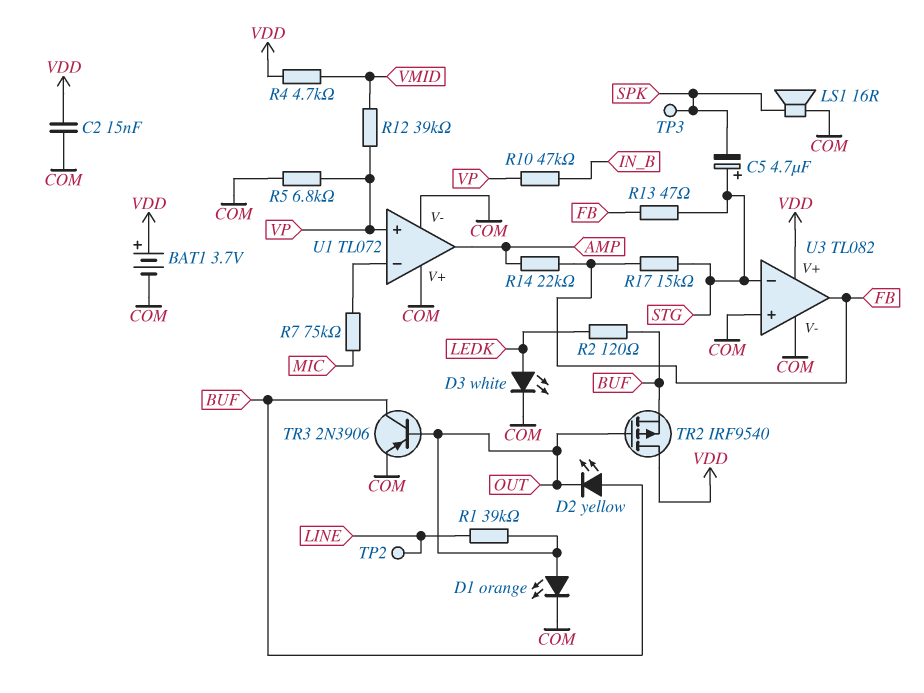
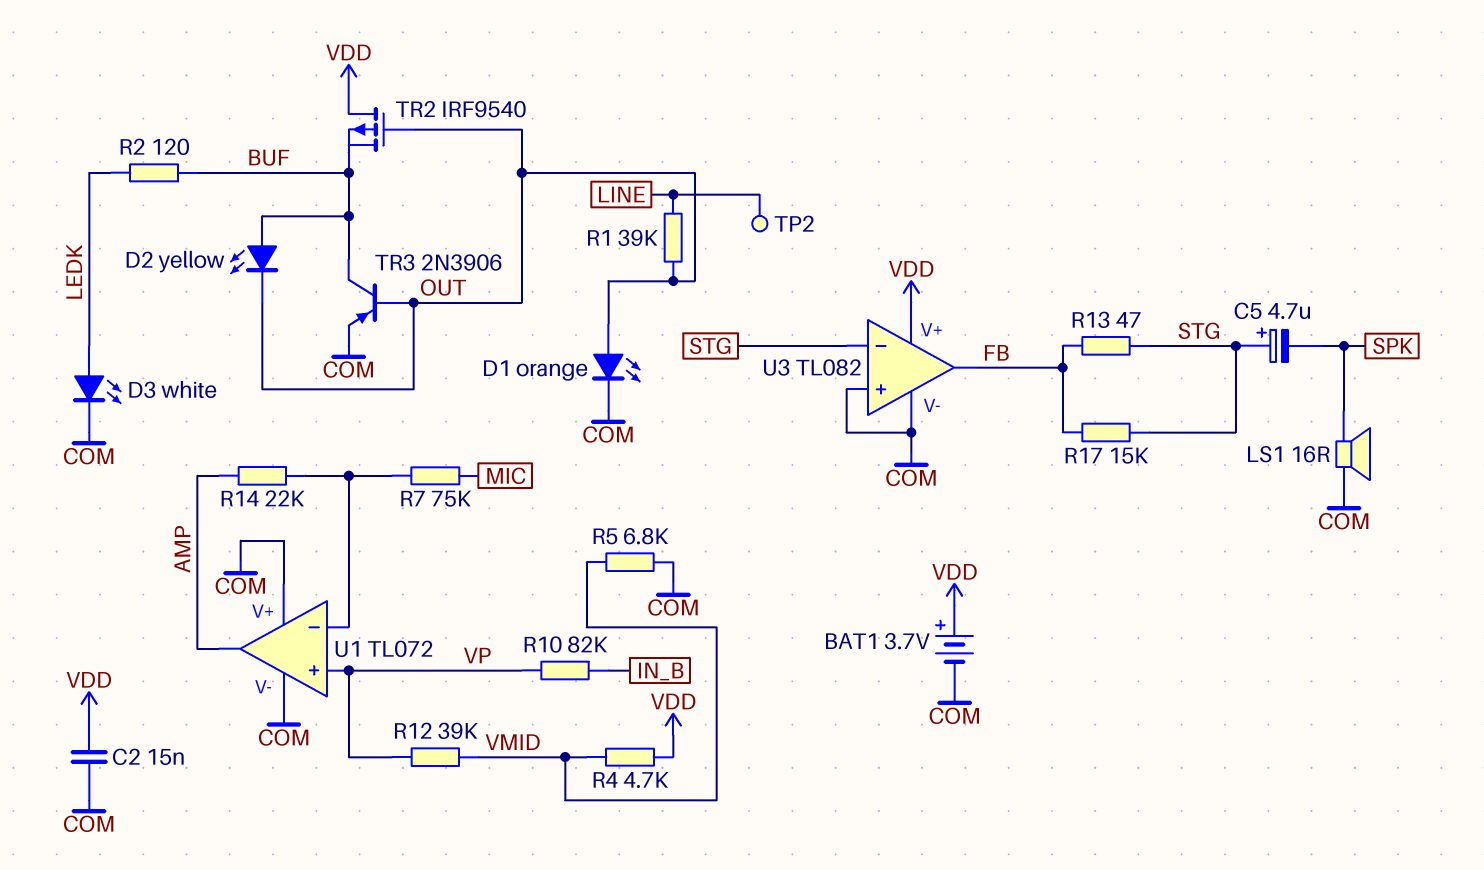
R5: 6.8k (COM, VP) -> 6.8k (COM, VMID)
R10: 47k (IN_B, VP) -> 82k (IN_B, VP)
R14: 22k (AMP, FB) -> 22k (AMP, U1/in-)
TP3: test point (SPK) -> none

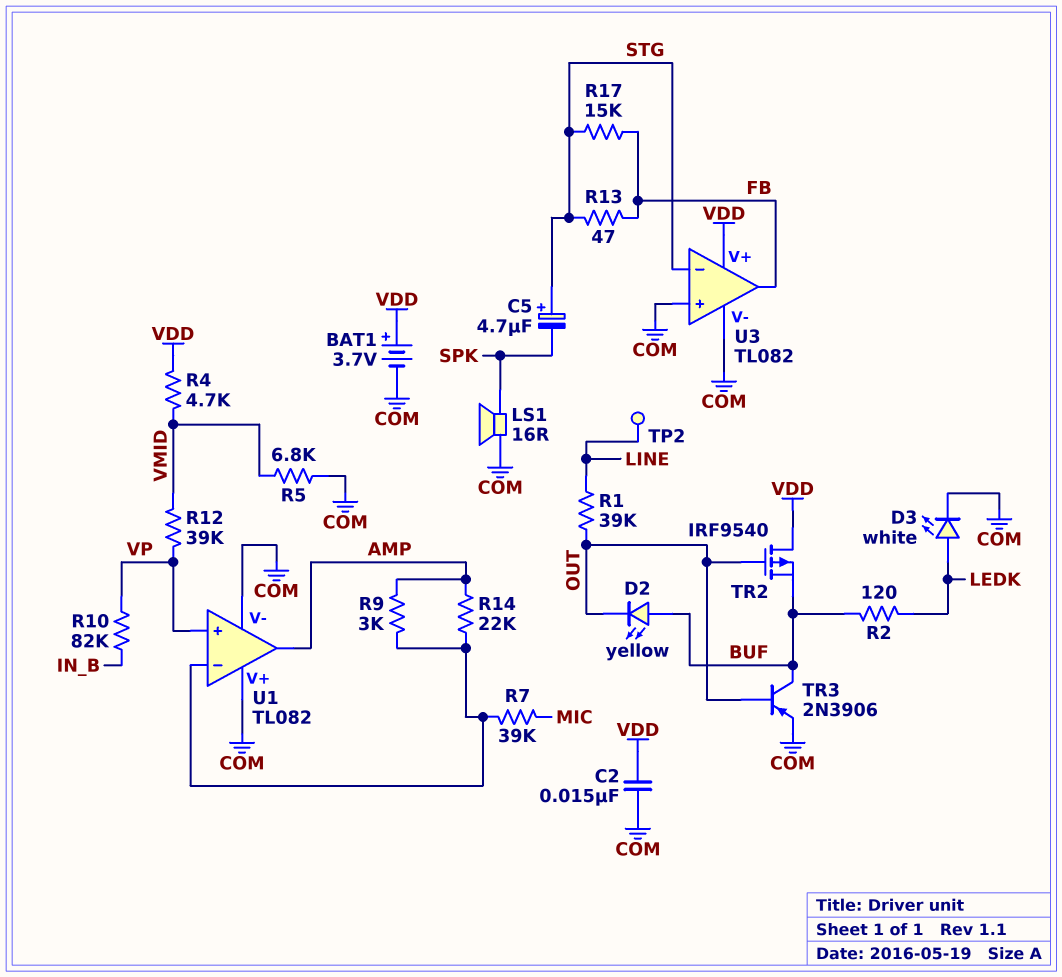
D1: LED orange (A OUT, K COM) -> none
R7: 75k (MIC, U1/in-) -> 39k (MIC, U1/in-)
R9: none -> 3k (AMP, U1/in-)
U1: TL072 -> TL082

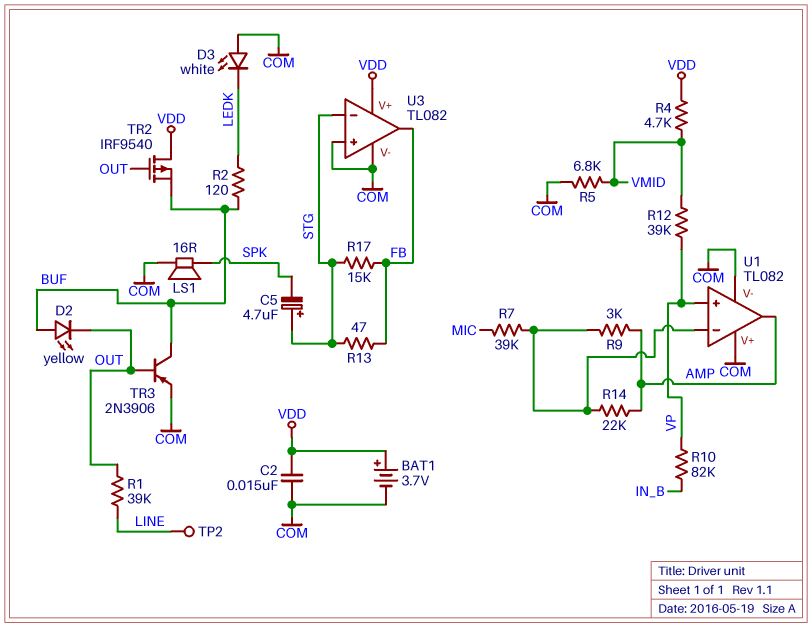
D3: LED white (A LEDK, K COM) -> LED white (A COM, K LEDK)

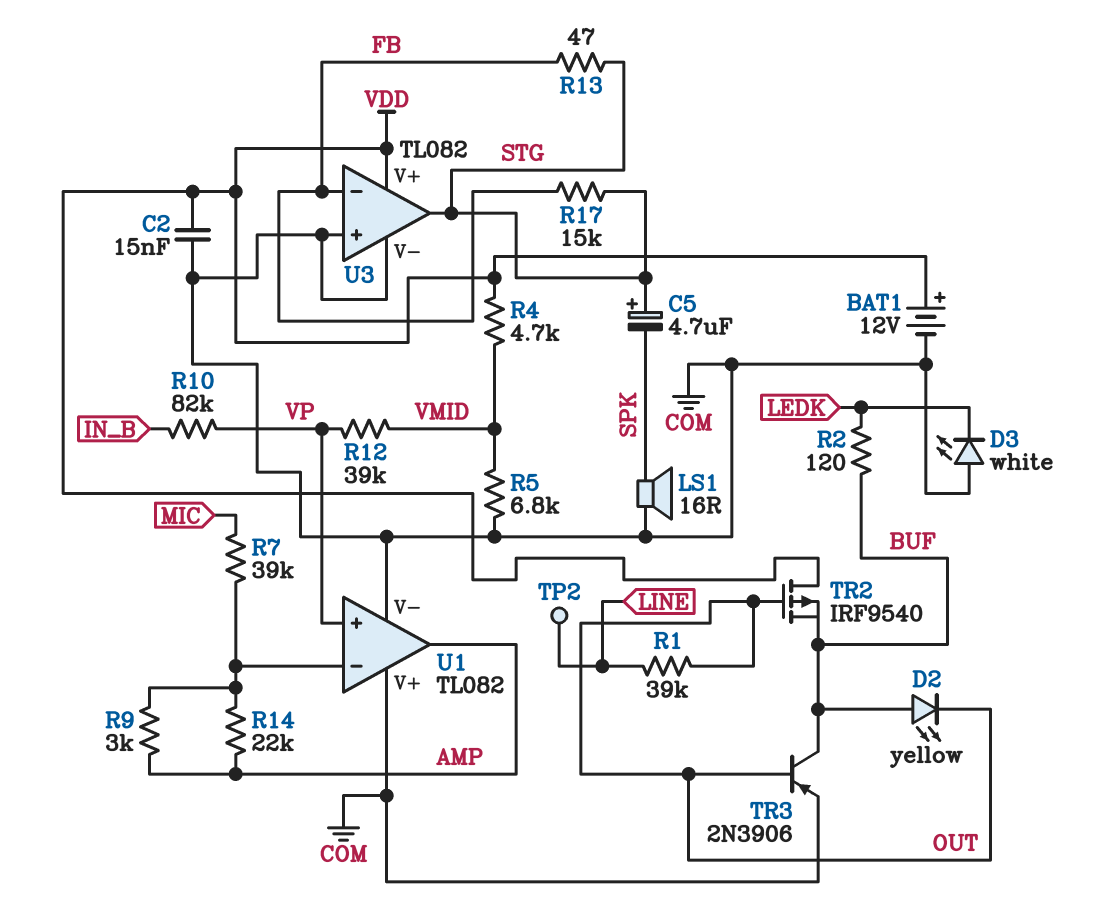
BAT1: 3.7V (plus VDD, minus COM) -> 12V (plus VDD, minus COM)
U3 pin in-: STG -> FB
U3 pin out: FB -> STG

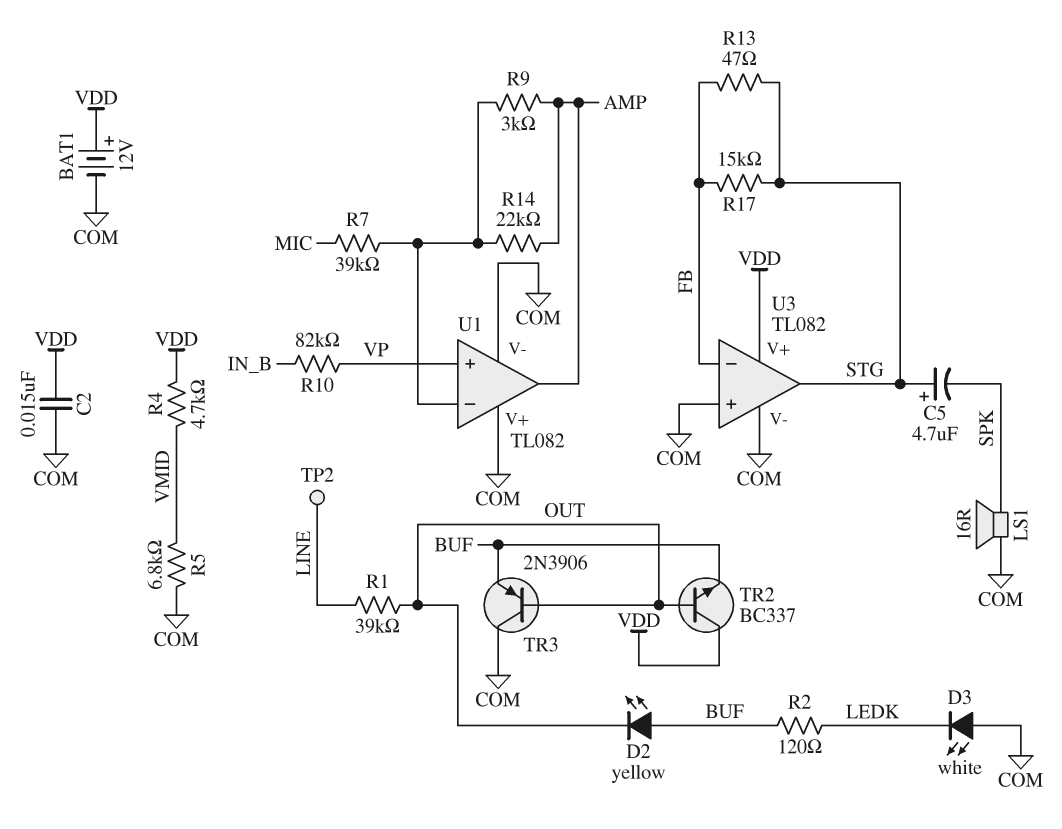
R12: 39k (VMID, VP) -> none
TR2: PMOS IRF9540 (G OUT, D VDD, S BUF) -> NPN BC337 (B OUT, C VDD, E BUF)
TR3: PNP 2N3906 (B OUT, C BUF, E COM) -> PNP 2N3906 (B OUT, C COM, E BUF)

